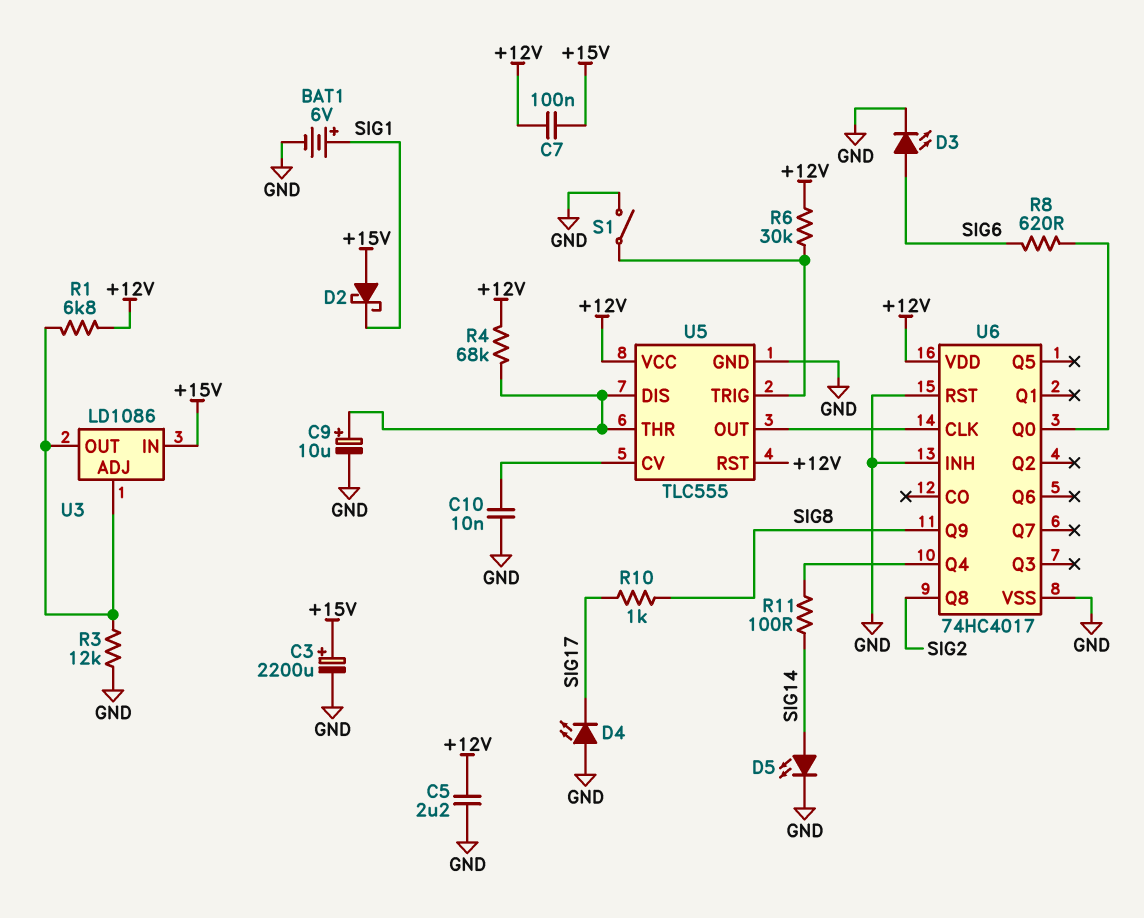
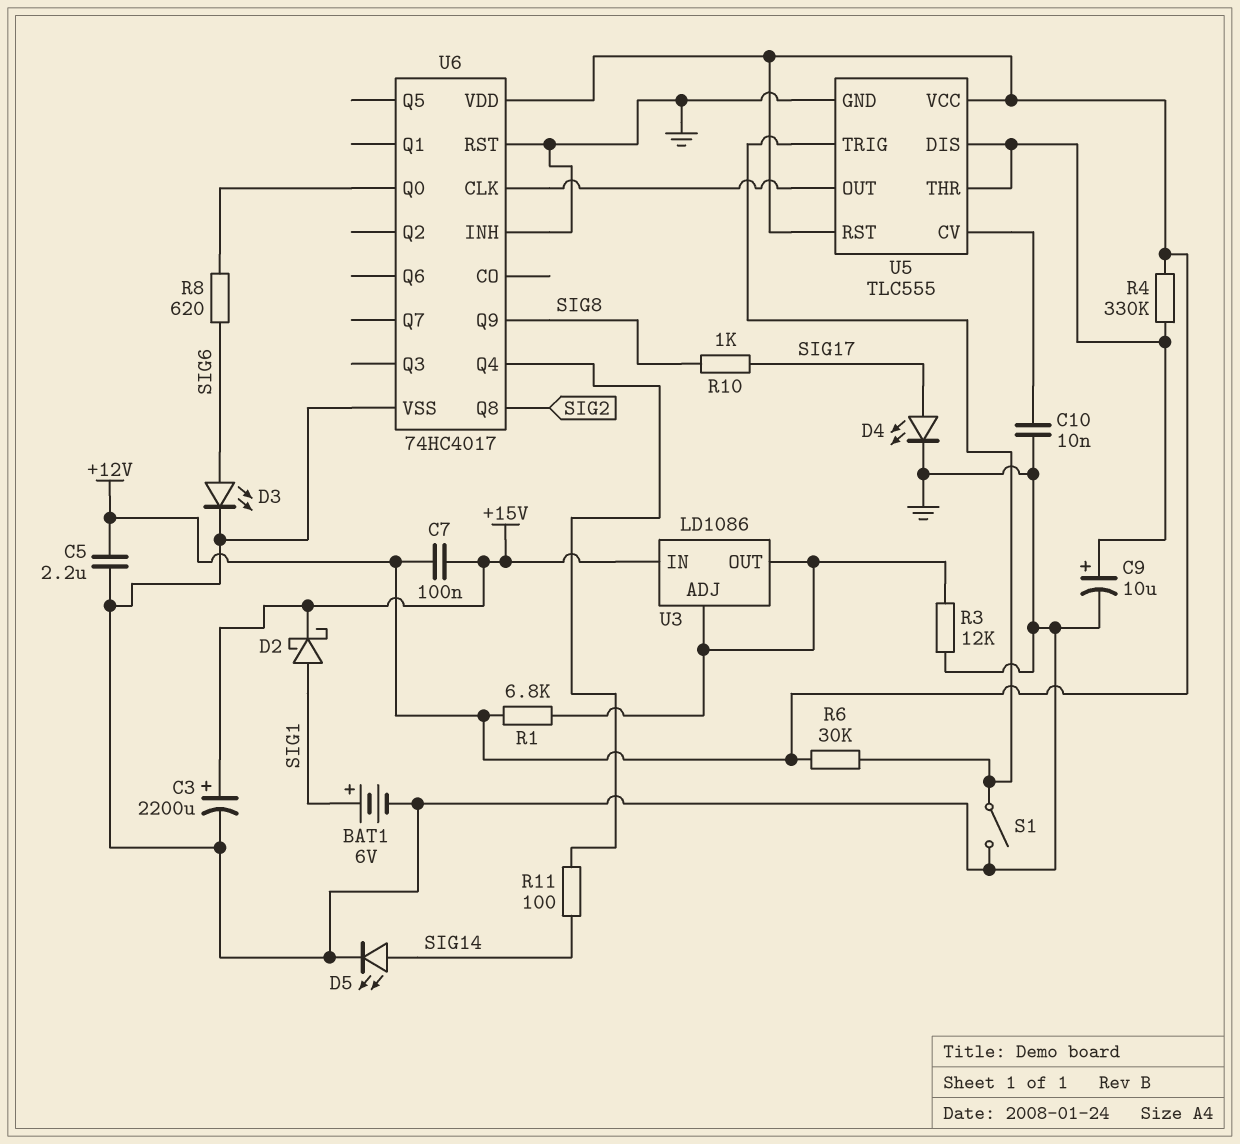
D2: schottky (A +15V, K SIG1) -> schottky (A SIG1, K +15V)
D4: LED (A GND, K SIG17) -> LED (A SIG17, K GND)
R4: 68k (+12V, U5/DIS) -> 330k (+12V, U5/DIS)

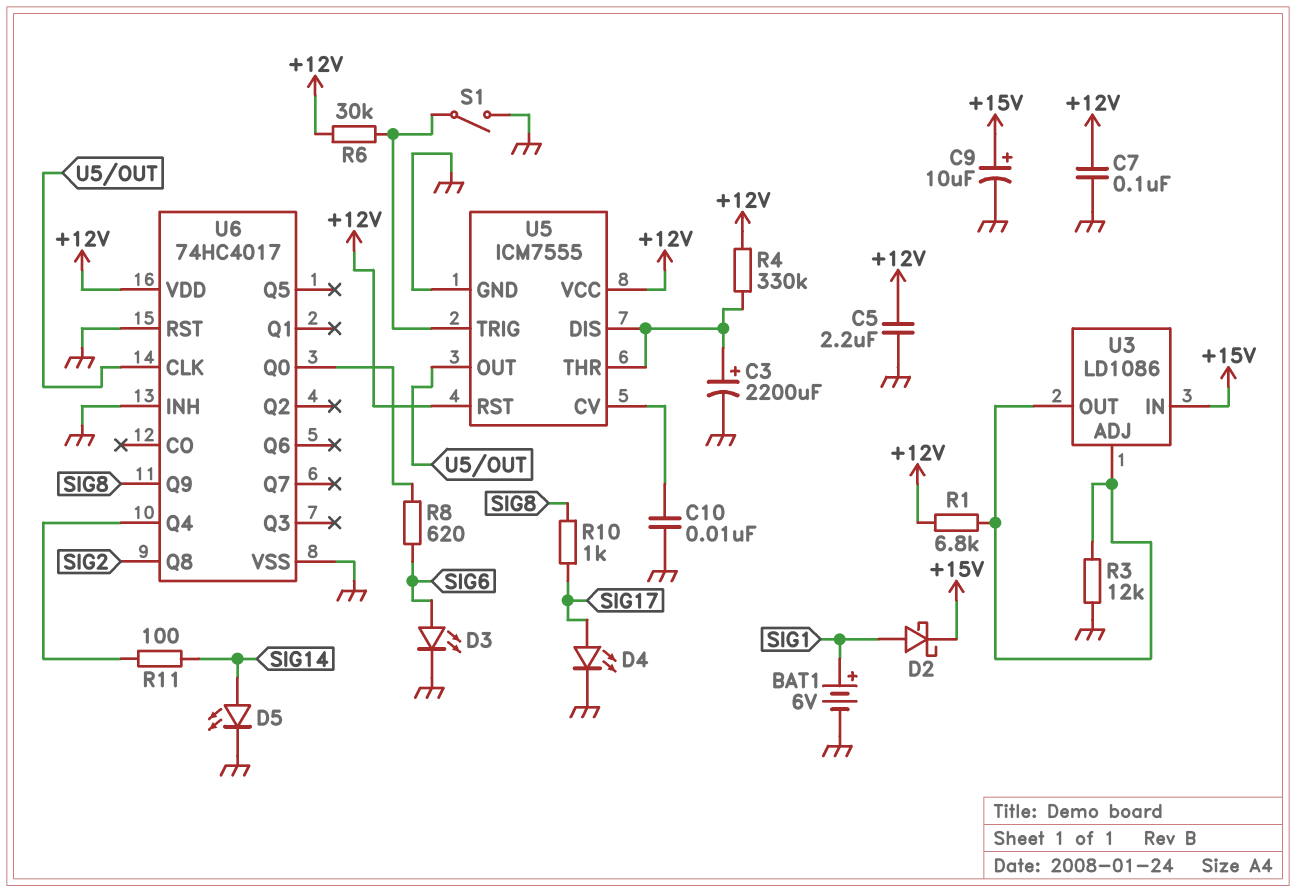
C3: 2200uF (plus +15V, minus GND) -> 2200uF (plus U5/DIS, minus GND)
C7: 100nF (+12V, +15V) -> 100nF (+12V, GND)
C9: 10uF (plus U5/DIS, minus GND) -> 10uF (plus +15V, minus GND)
U5: TLC555 -> ICM7555

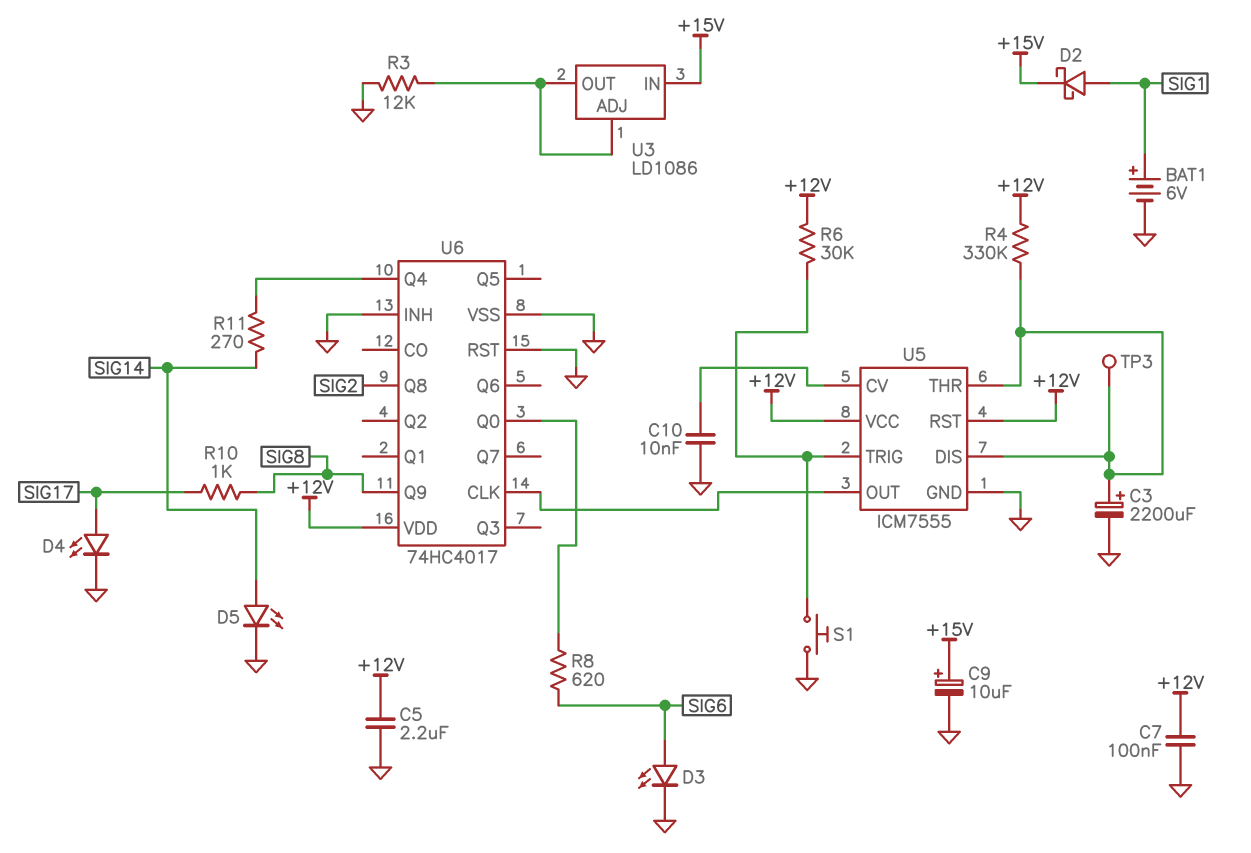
R1: 6.8k (+12V, U3/ADJ) -> none
R11: 100 (SIG14, U6/Q4) -> 270 (SIG14, U6/Q4)
S1: switch (GND, U5/TRIG) -> button (GND, U5/TRIG)
TP3: none -> test point (U5/DIS)

